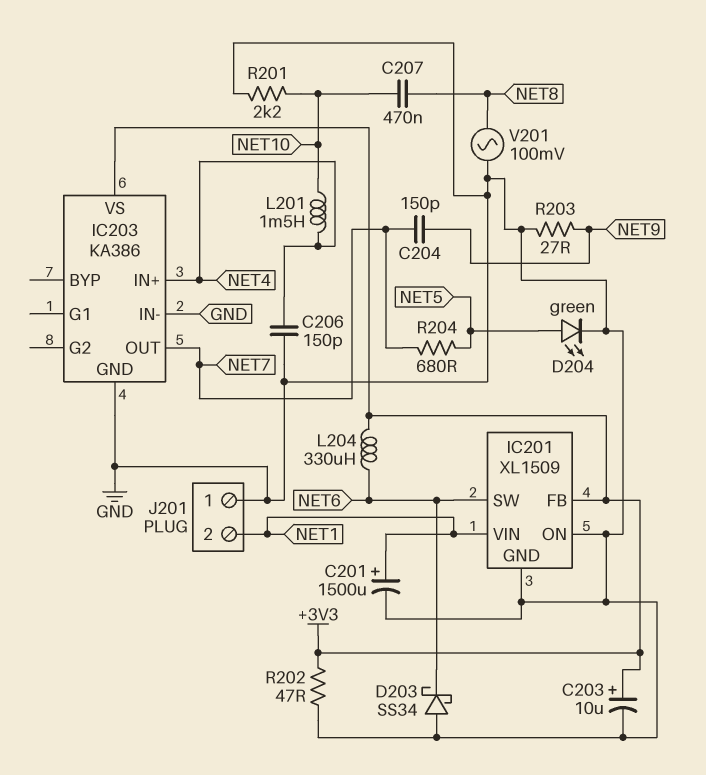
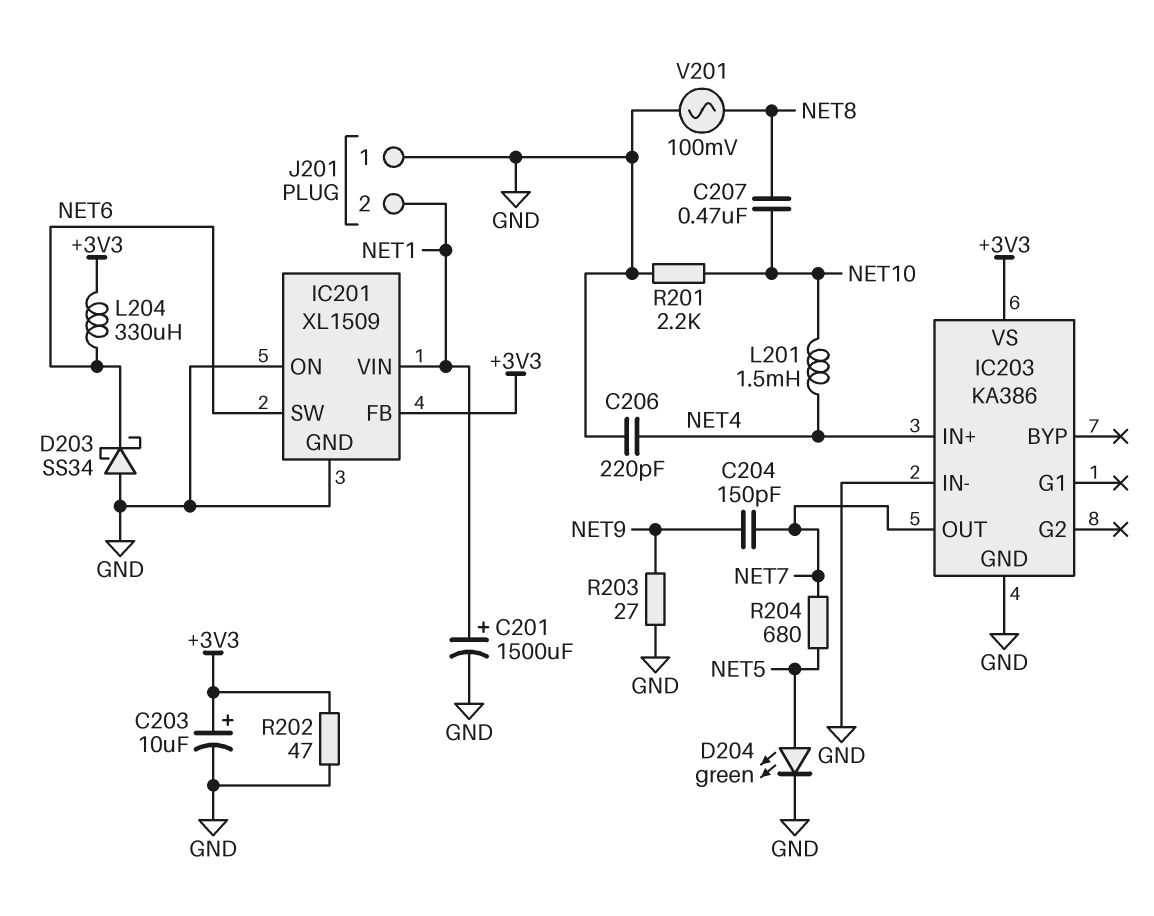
C206: 150pF (GND, NET4) -> 220pF (GND, NET4)

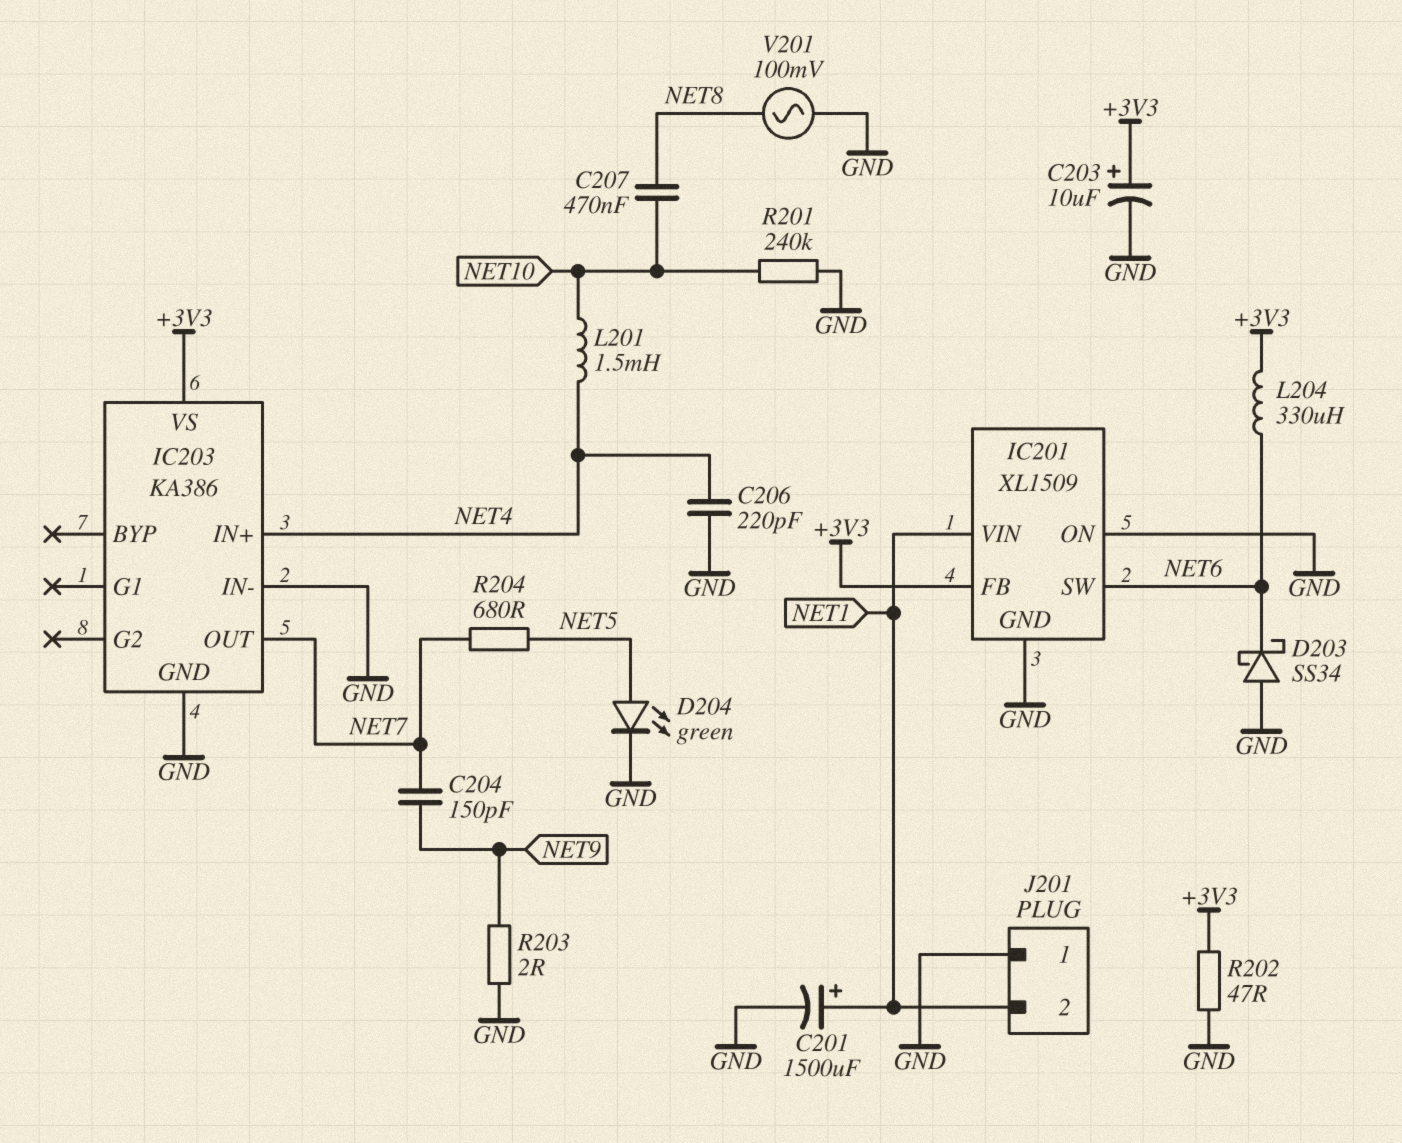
R201: 2.2k (GND, NET10) -> 240k (GND, NET10)
R203: 27 (GND, NET9) -> 2 (GND, NET9)

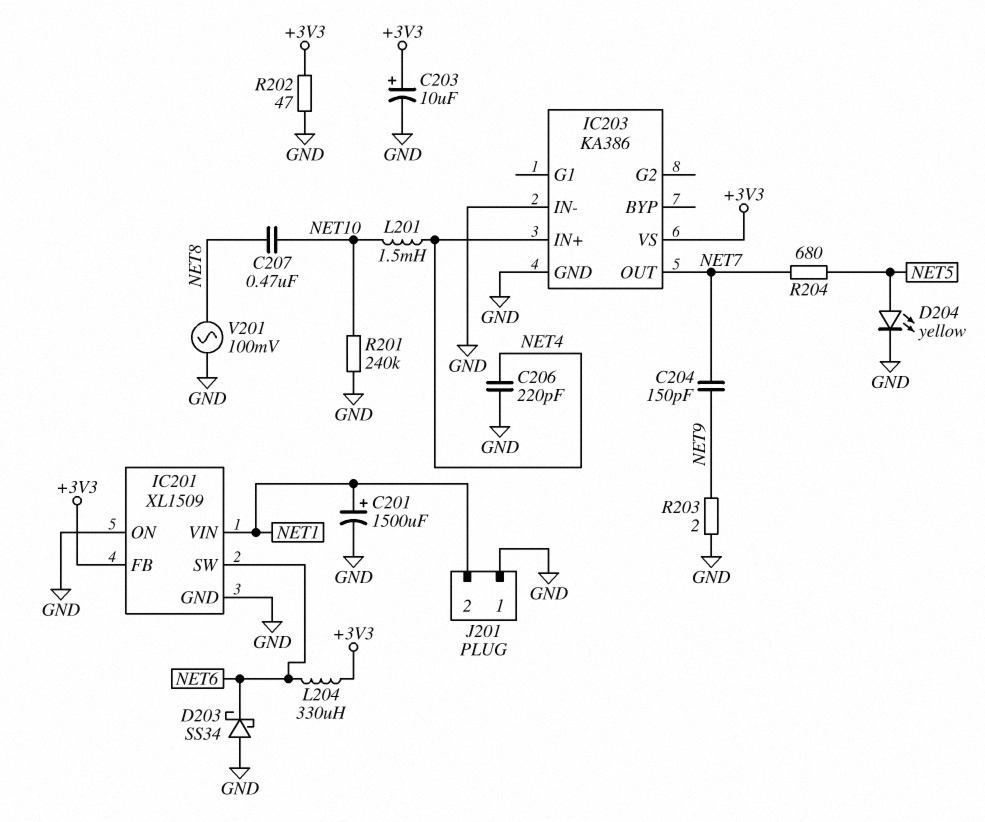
D204: LED green (A NET5, K GND) -> LED yellow (A NET5, K GND)

